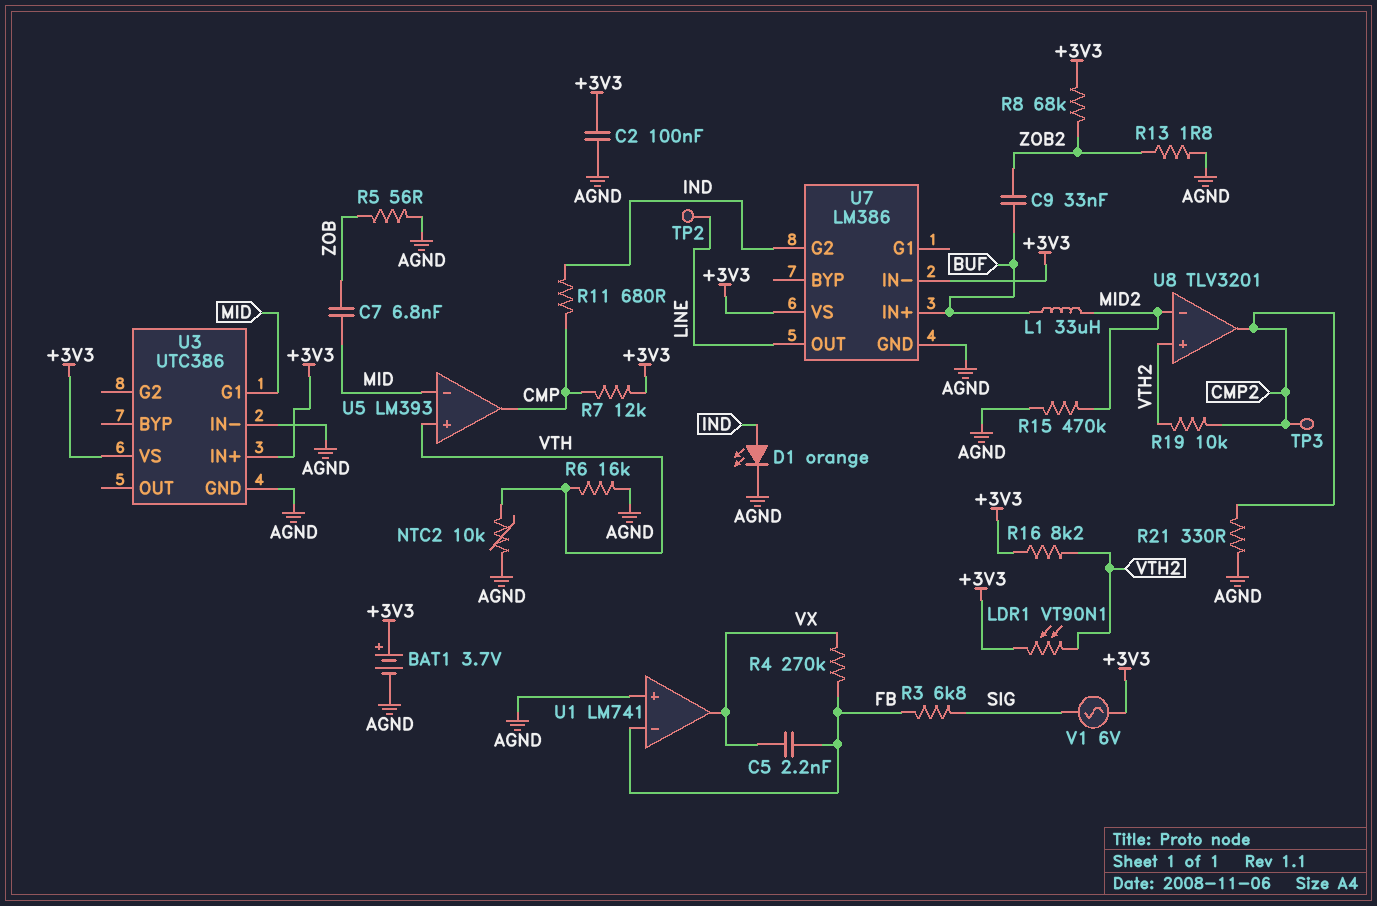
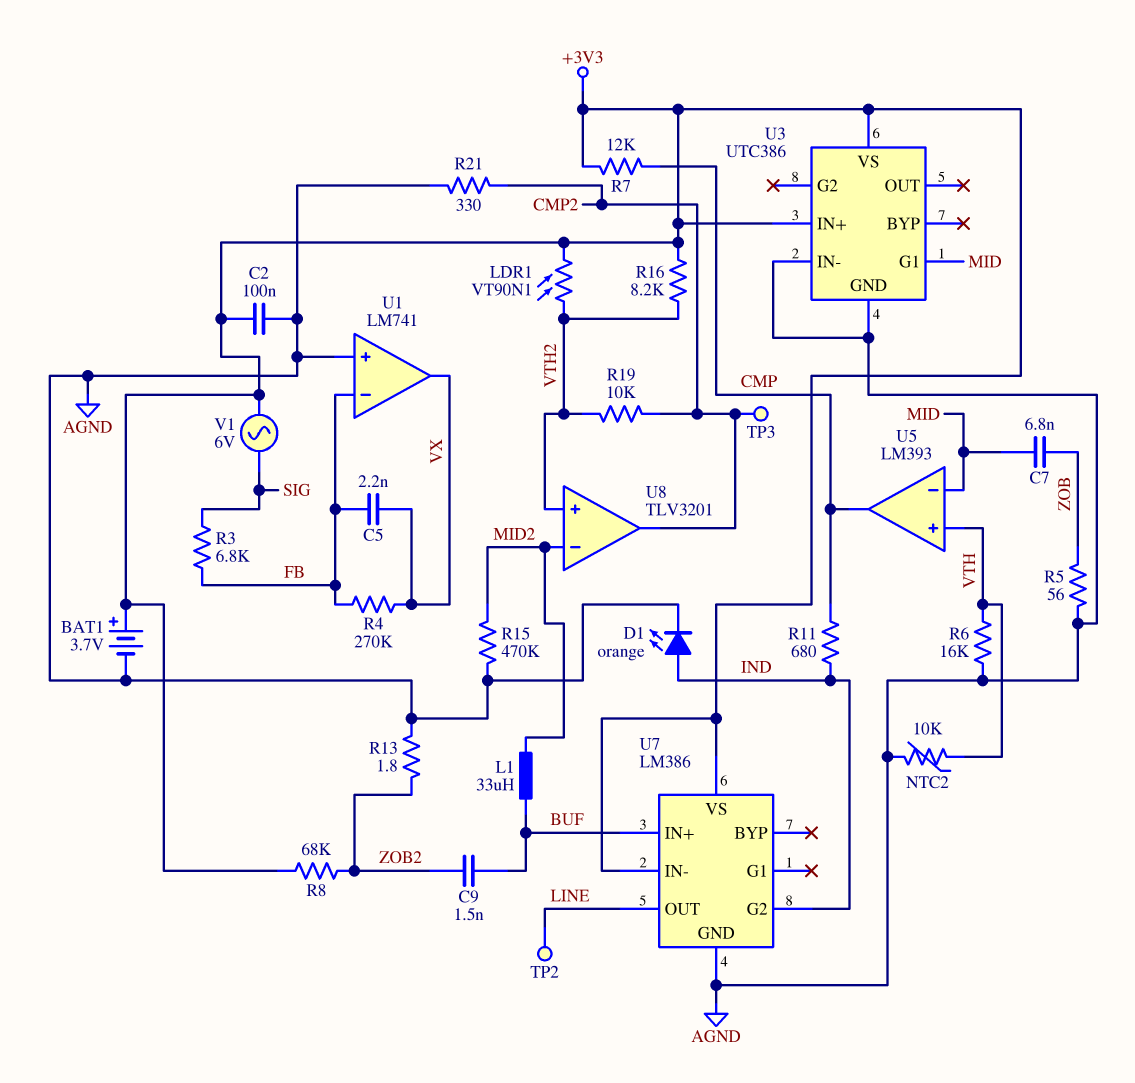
C9: 33nF (BUF, ZOB2) -> 1.5nF (BUF, ZOB2)

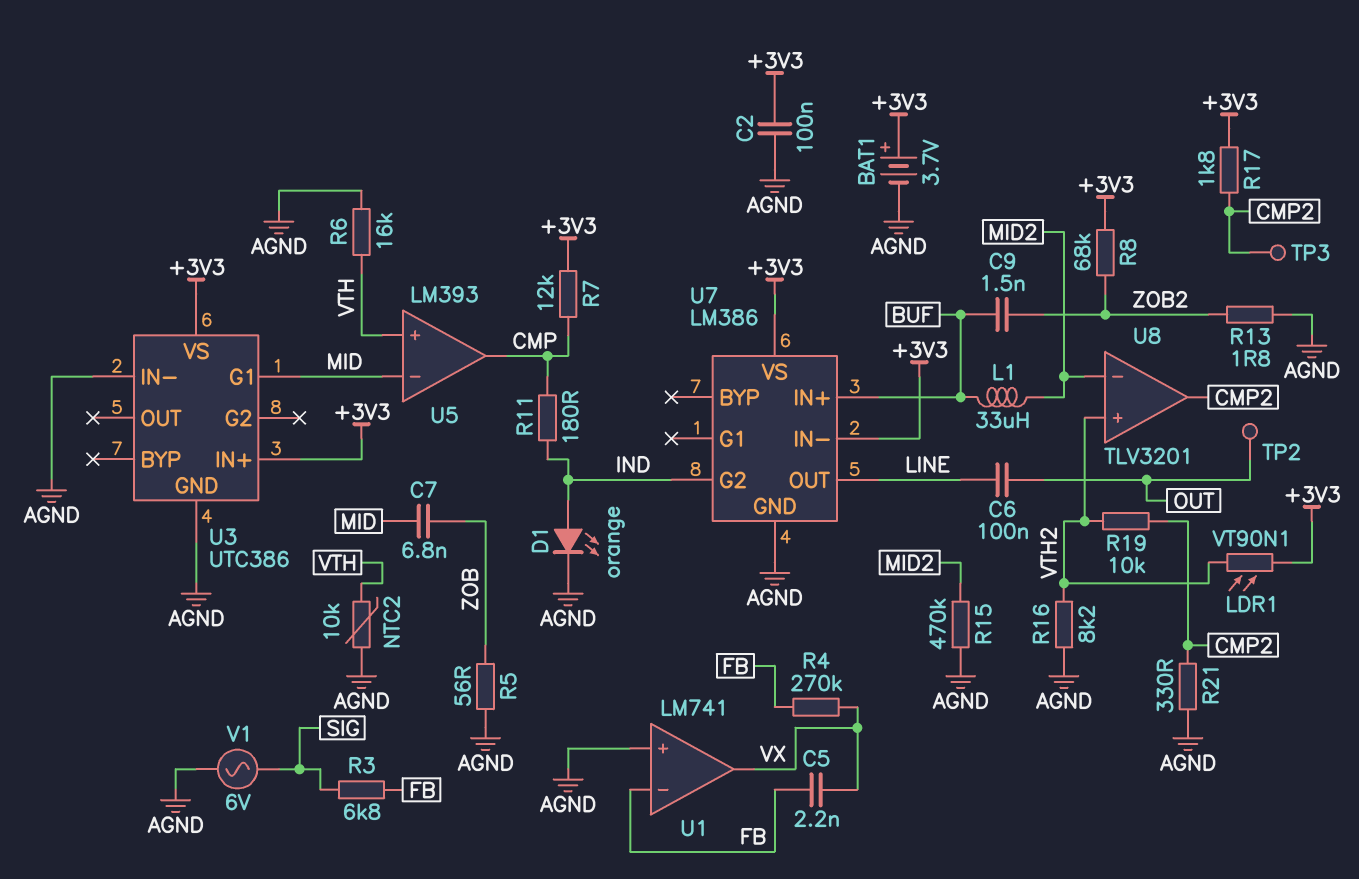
C6: none -> 100nF (LINE, OUT)
R11: 680 (CMP, IND) -> 180 (CMP, IND)
R16: 8.2k (+3V3, VTH2) -> 8.2k (AGND, VTH2)
R17: none -> 1.8k (+3V3, CMP2)
TP2: test point (LINE) -> test point (OUT)
V1: AC 6V (+3V3, SIG) -> AC 6V (AGND, SIG)

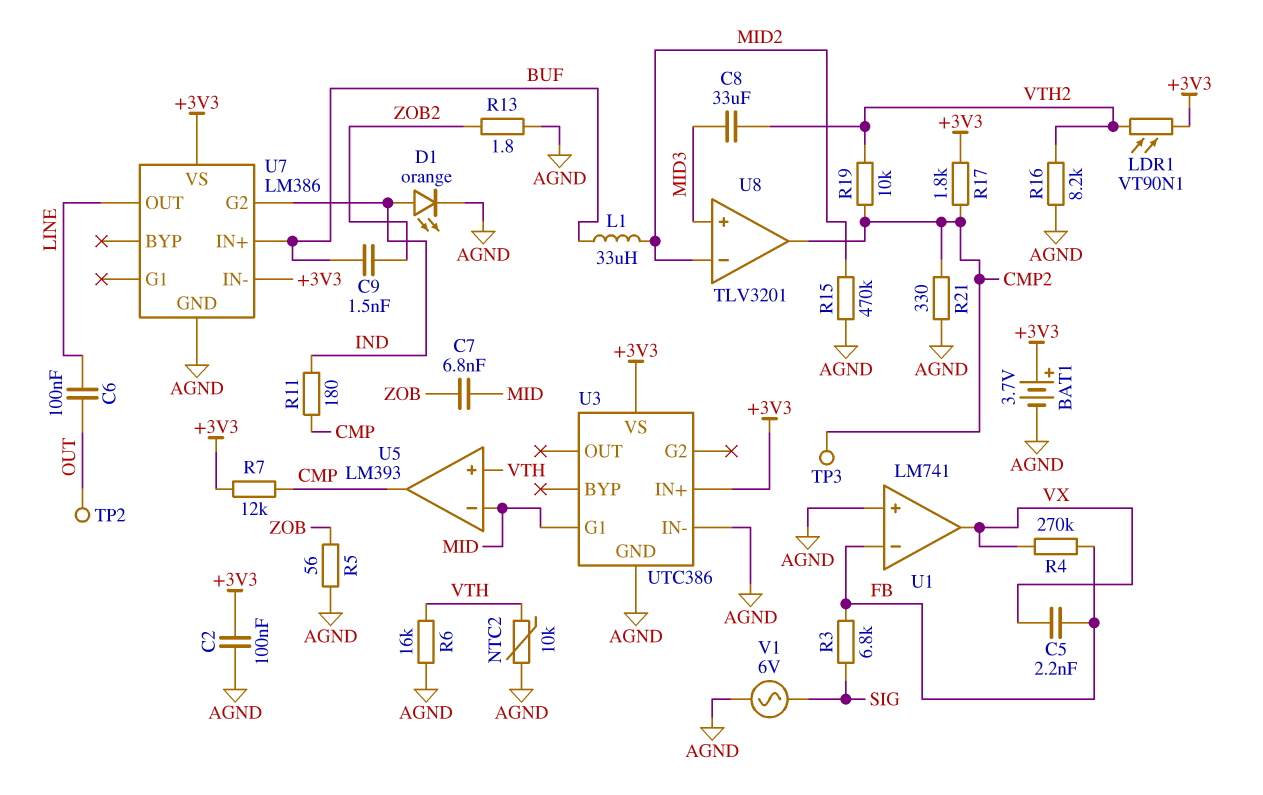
C8: none -> 33uF (MID3, VTH2)
R8: 68k (+3V3, ZOB2) -> none
U8 pin in+: VTH2 -> MID3

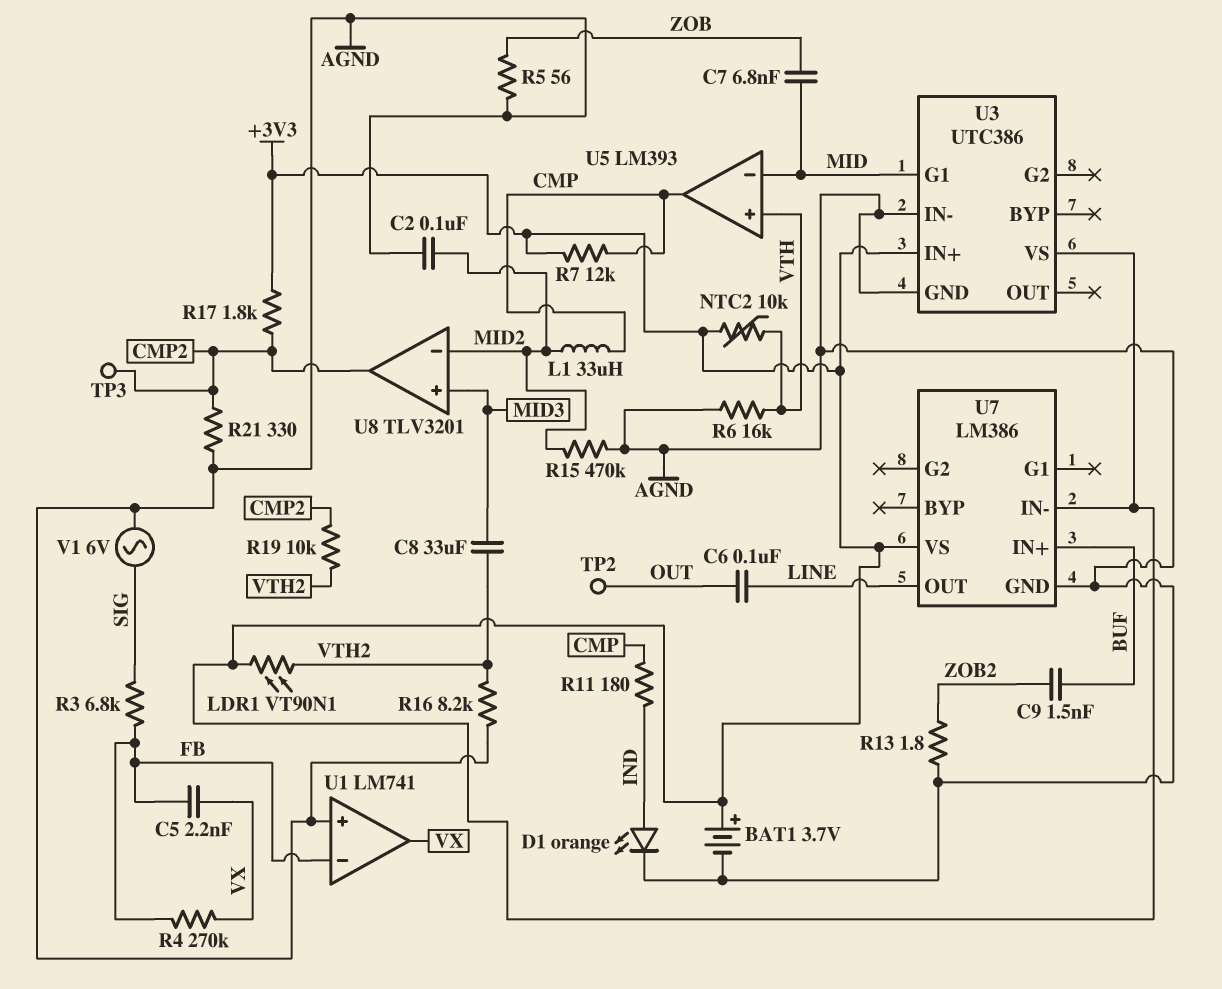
C2: 100nF (+3V3, AGND) -> 100nF (AGND, MID2)
L1: 33uH (BUF, MID2) -> 33uH (CMP, MID2)
NTC2: 10k (AGND, VTH) -> 10k (+3V3, VTH)
U7 pin G2: IND -> none

